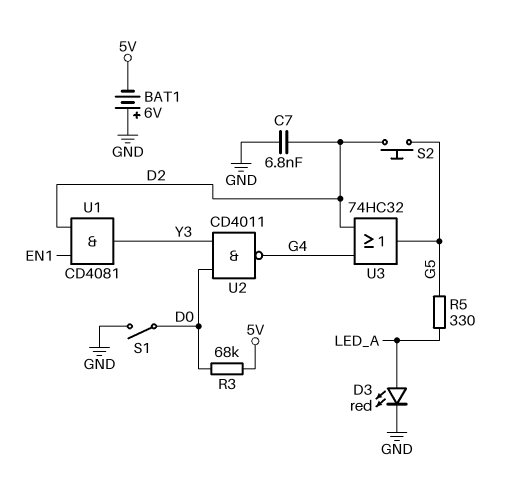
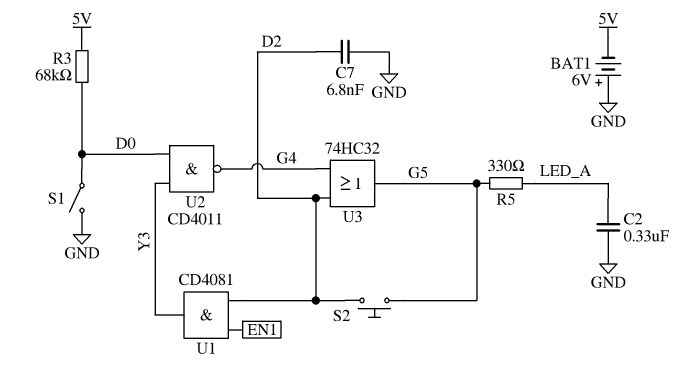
C2: none -> 330nF (GND, LED_A)
D3: LED red (A LED_A, K GND) -> none

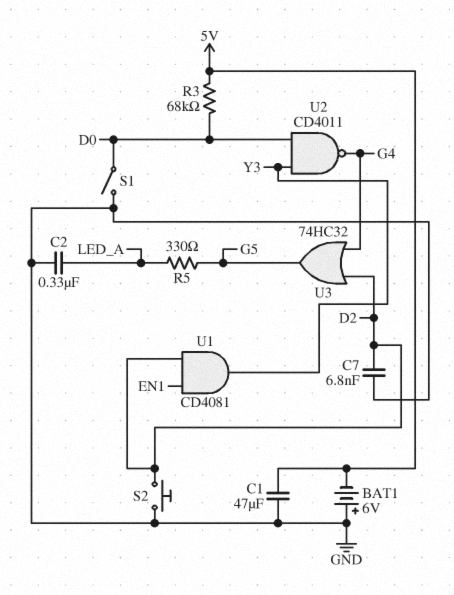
C1: none -> 47uF (5V, GND)
S2: button (D2, G5) -> button (D2, GND)

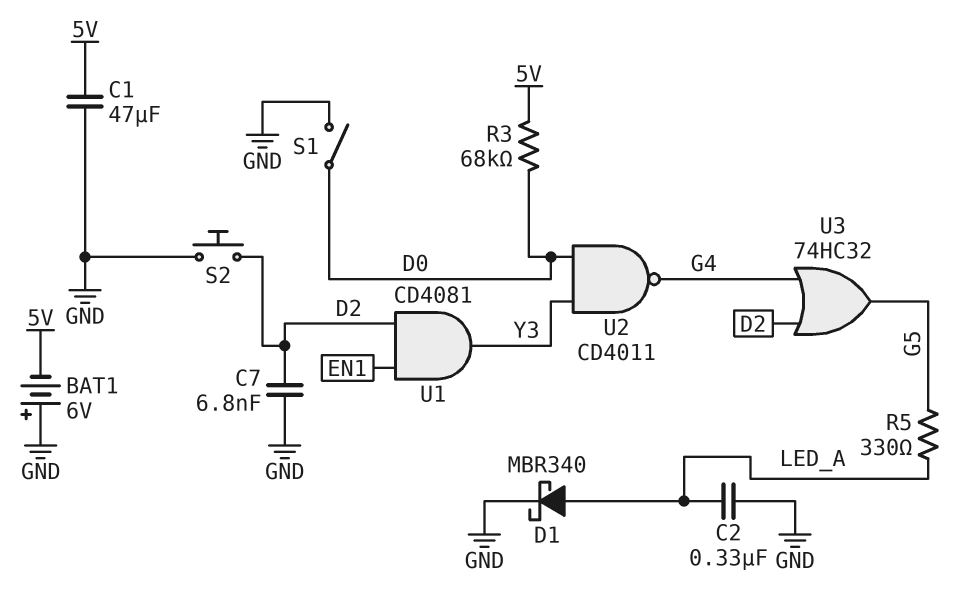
D1: none -> schottky MBR340 (A LED_A, K GND)

